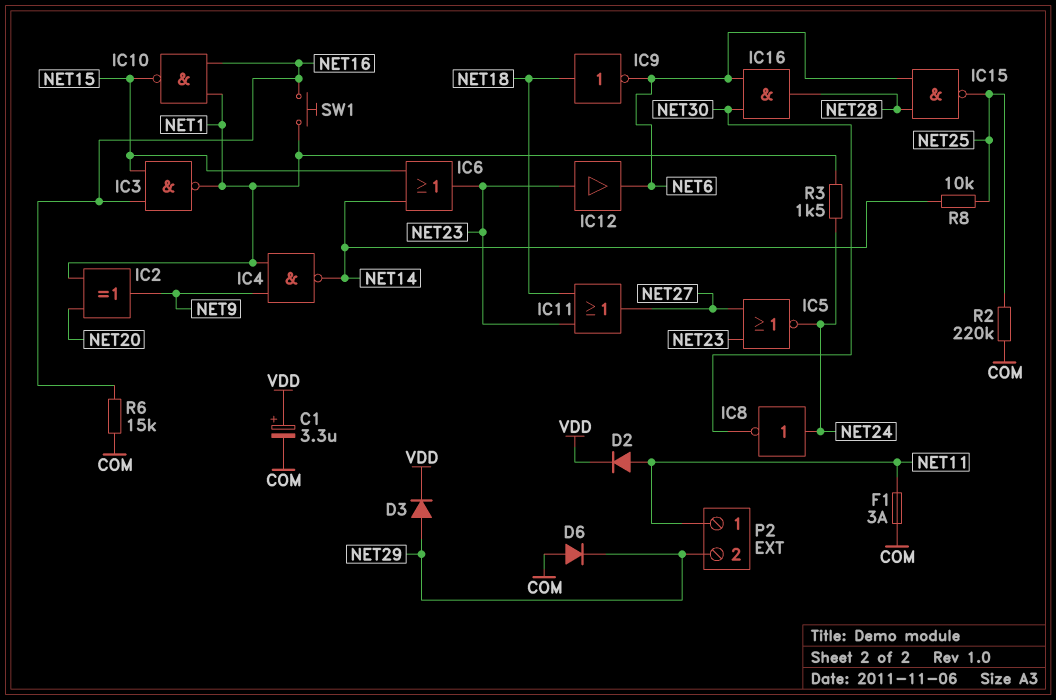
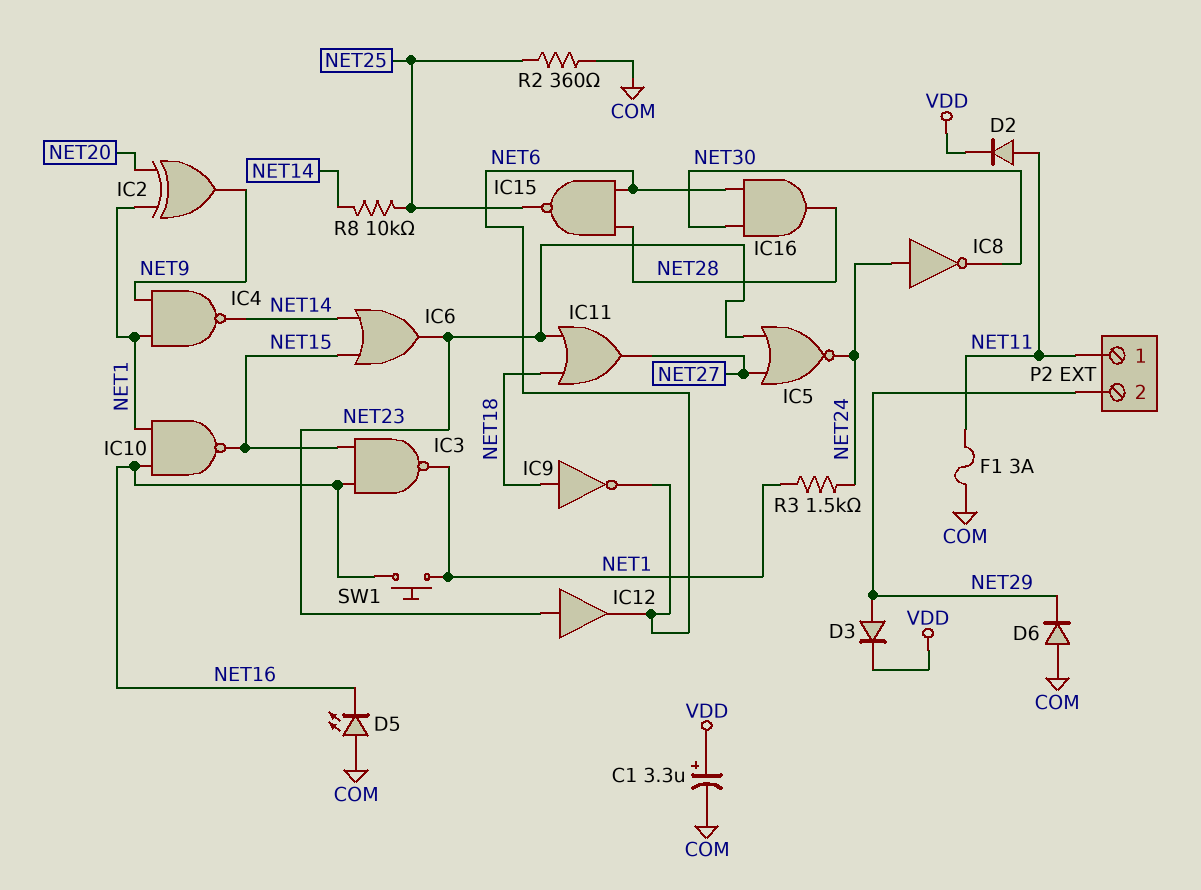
D5: none -> LED (A COM, K NET16)
R2: 220k (COM, NET25) -> 360 (COM, NET25)
R6: 15k (COM, NET16) -> none

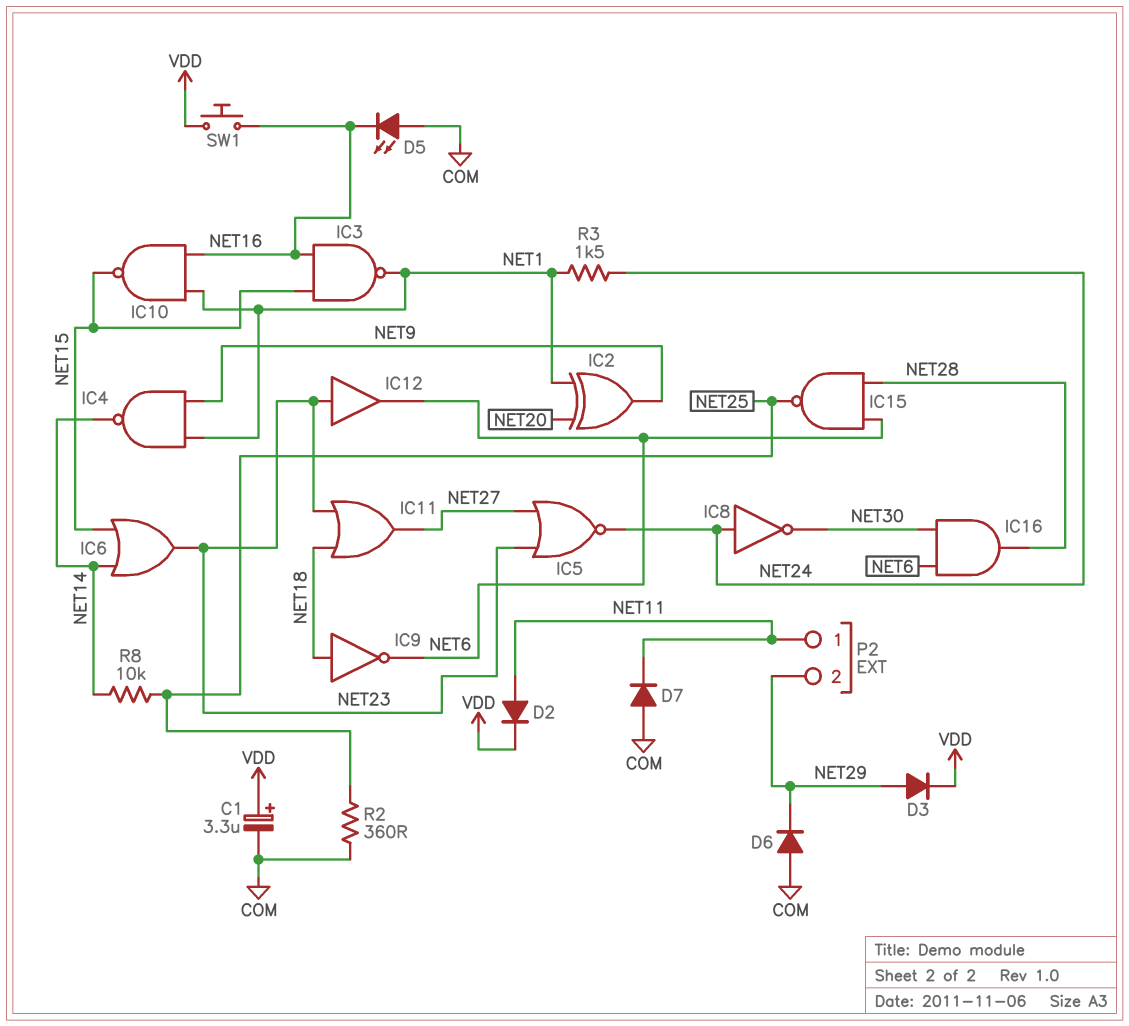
D7: none -> diode (A COM, K NET11)
F1: 3A (COM, NET11) -> none
SW1: button (NET1, NET16) -> button (NET16, VDD)

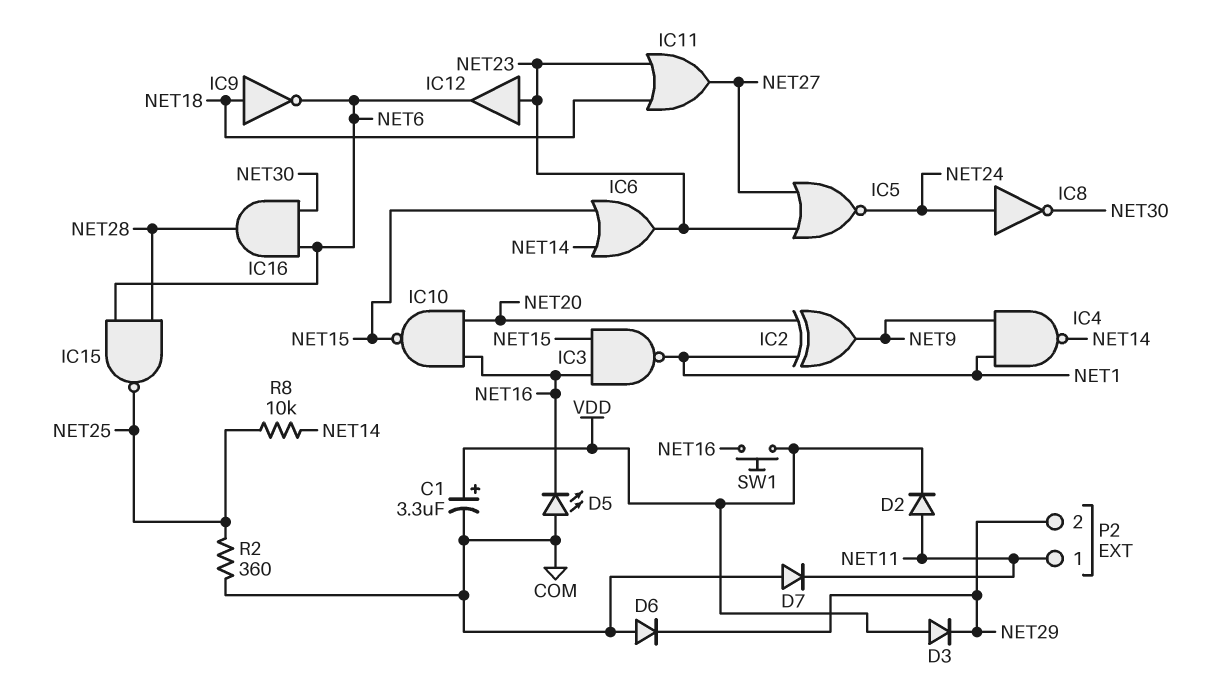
D3: diode (A NET29, K VDD) -> diode (A VDD, K NET29)
IC10: NAND (in NET1, in NET16, out NET15) -> NAND (in NET16, in NET20, out NET15)
R3: 1.5k (NET1, NET24) -> none

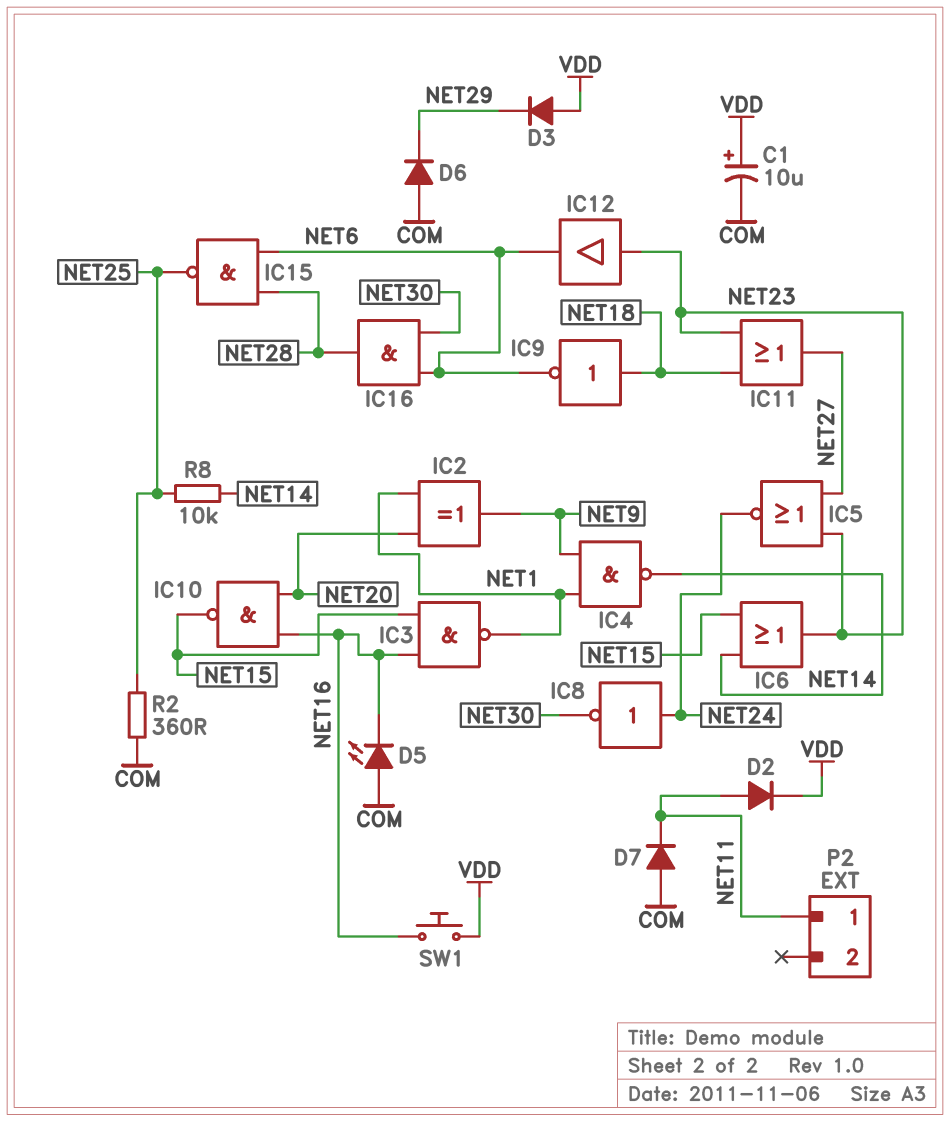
C1: 3.3uF (plus VDD, minus COM) -> 10uF (plus VDD, minus COM)
P2 pin 2: NET29 -> none

